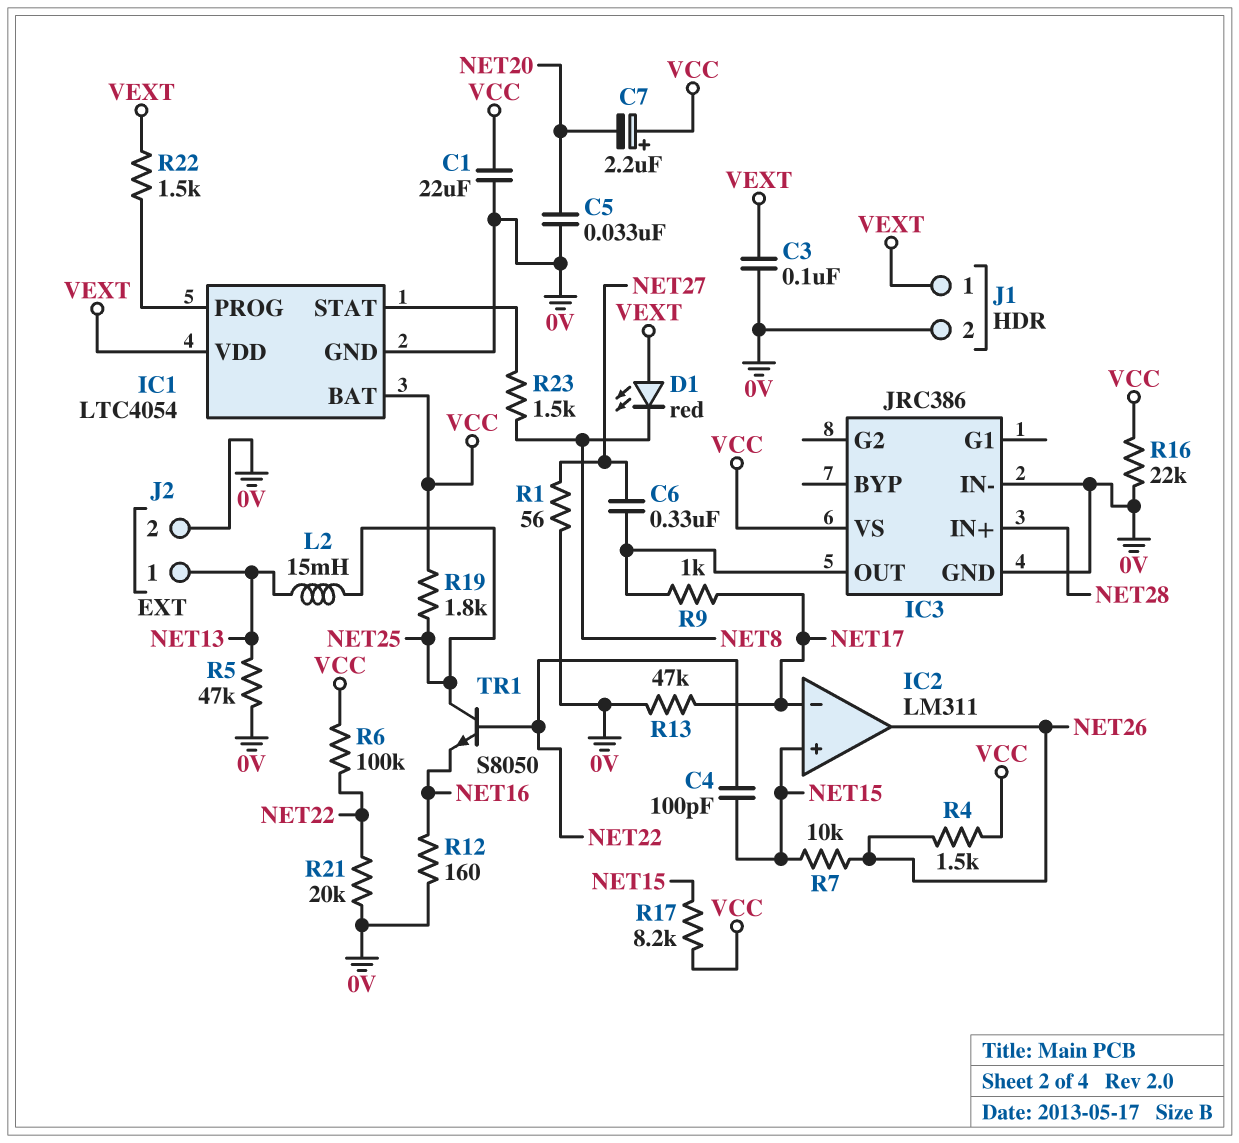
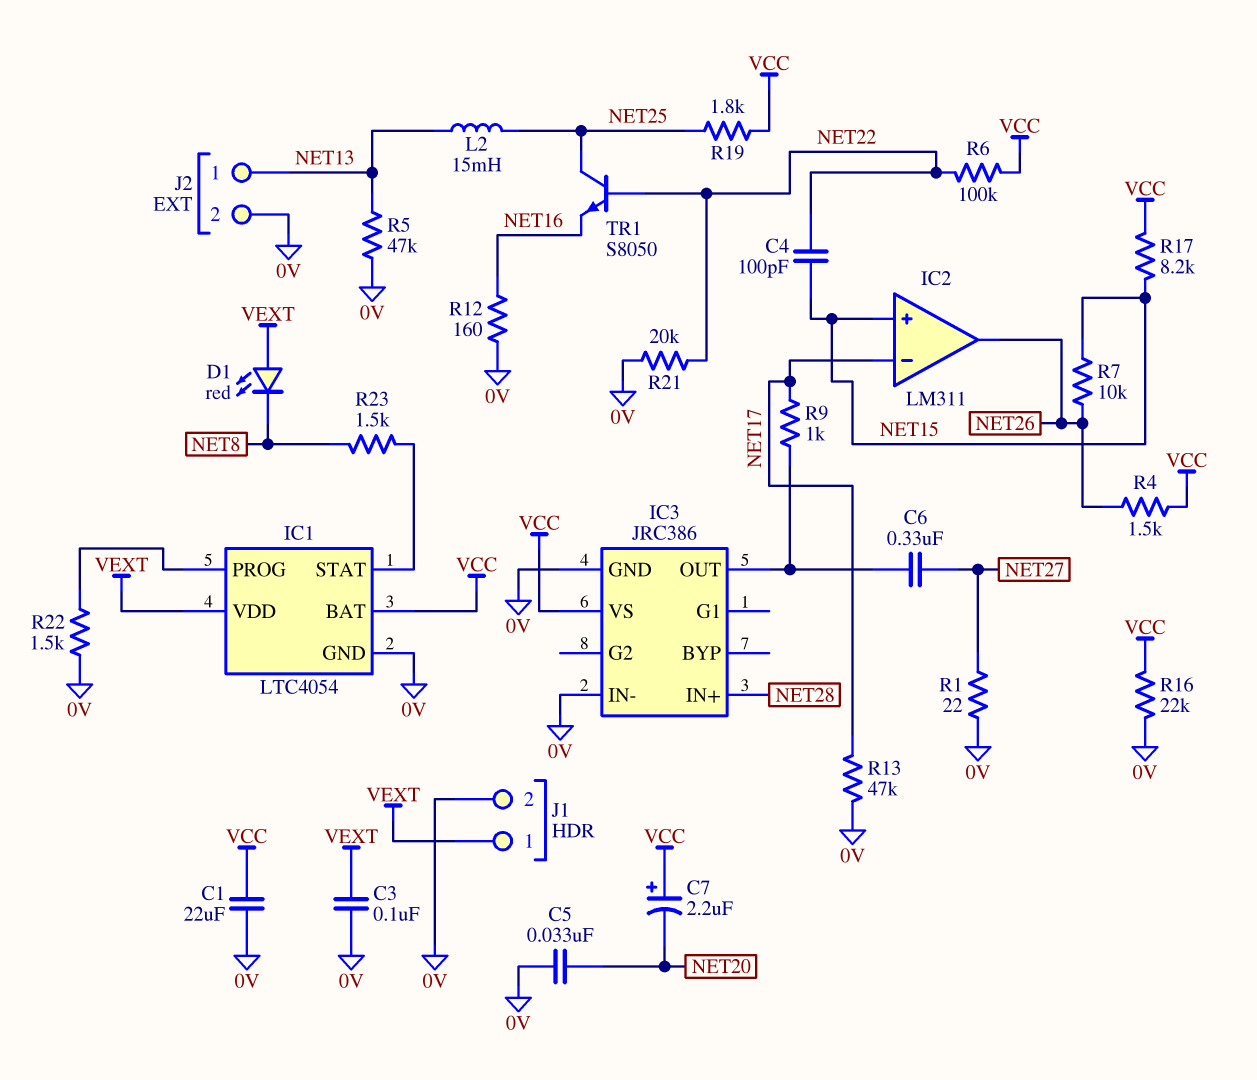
R1: 56 (0V, NET27) -> 22 (0V, NET27)
R22: 1.5k (IC1/PROG, VEXT) -> 1.5k (0V, IC1/PROG)

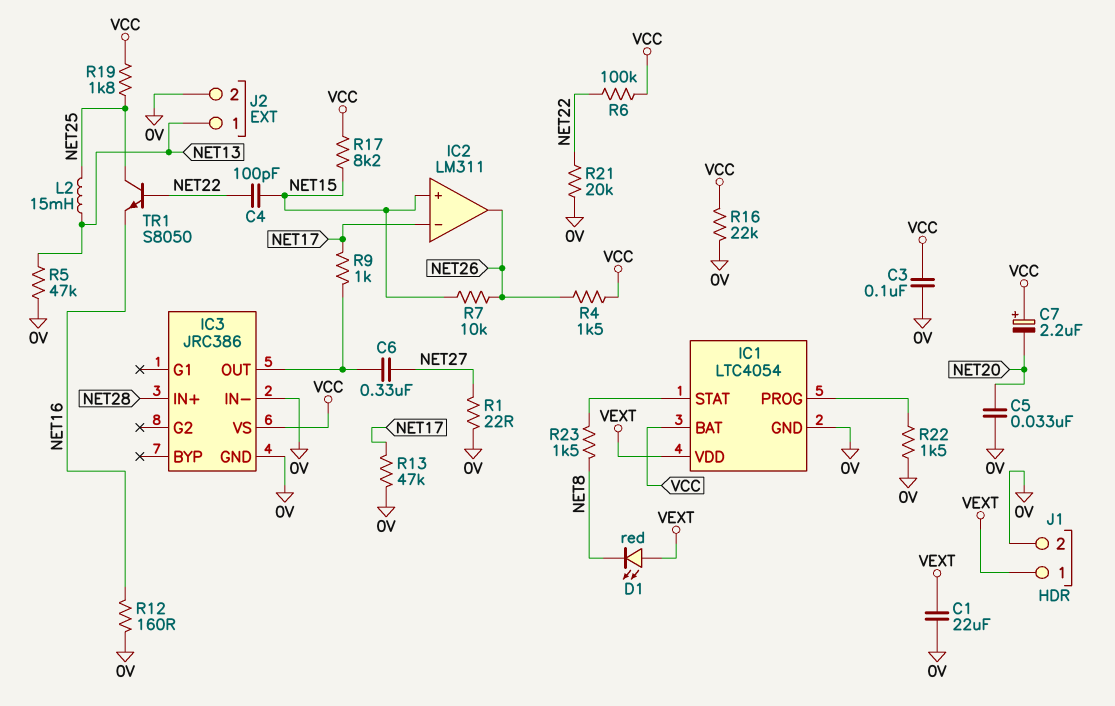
C1: 22uF (0V, VCC) -> 22uF (0V, VEXT)
C3: 100nF (0V, VEXT) -> 100nF (0V, VCC)

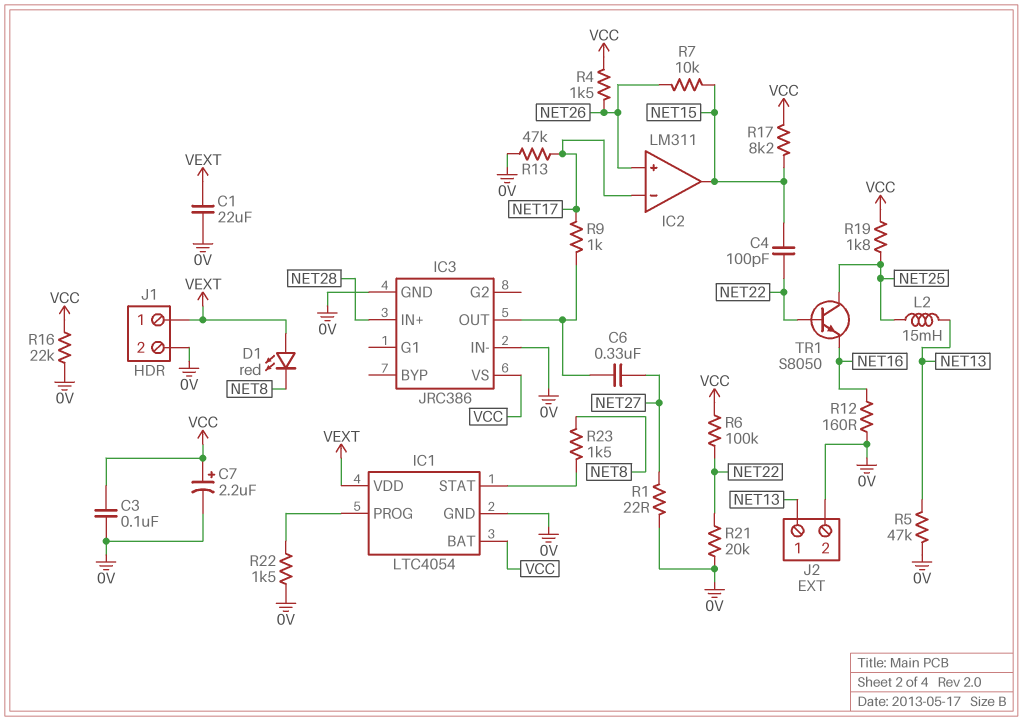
C5: 33nF (0V, NET20) -> none
C7: 2.2uF (plus VCC, minus NET20) -> 2.2uF (plus VCC, minus 0V)
IC2 pin in+: NET15 -> NET26
IC2 pin out: NET26 -> NET15

